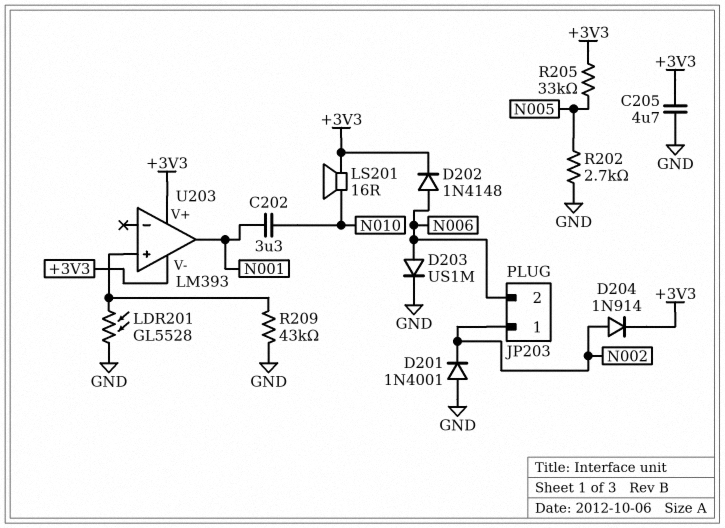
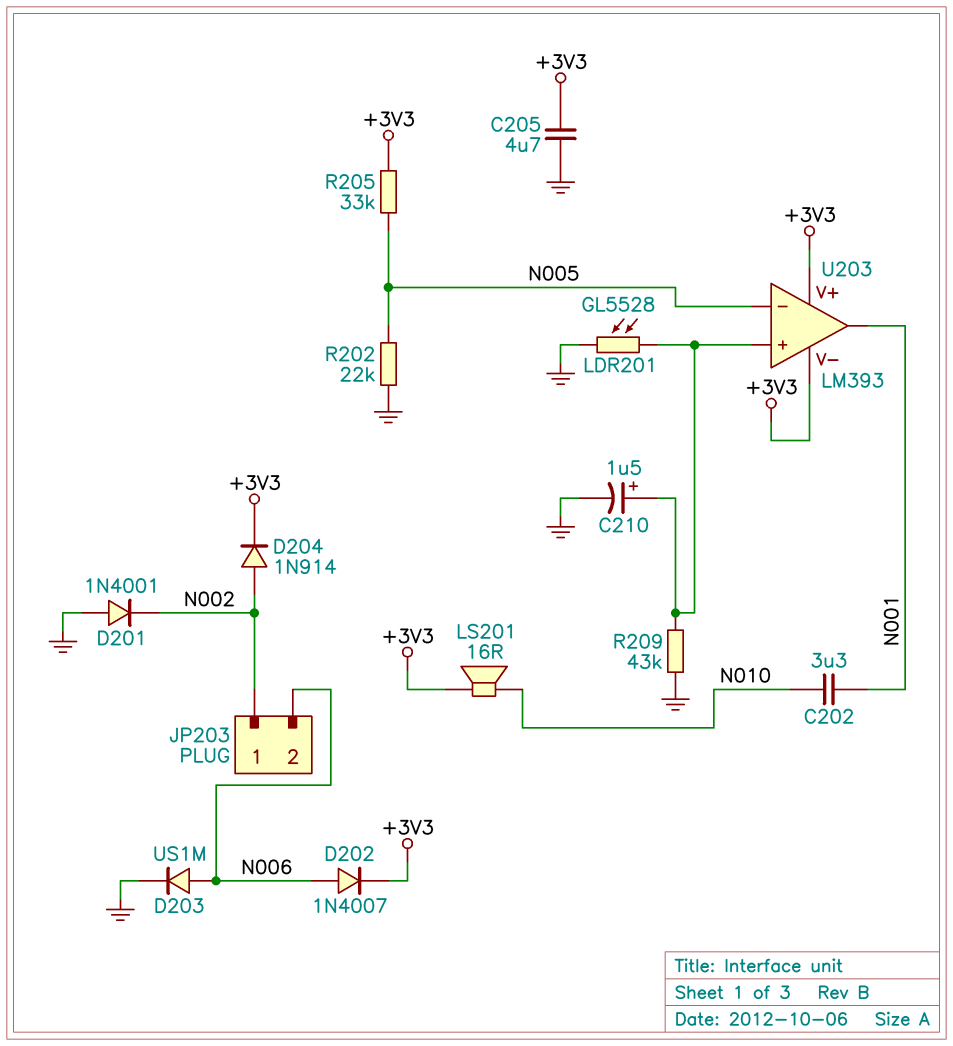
C210: none -> 1.5uF (plus U203/in+, minus GND)
D202: diode 1N4148 (A N006, K +3V3) -> diode 1N4007 (A N006, K +3V3)
R202: 2.7k (GND, N005) -> 22k (GND, N005)
U203 pin in-: none -> N005

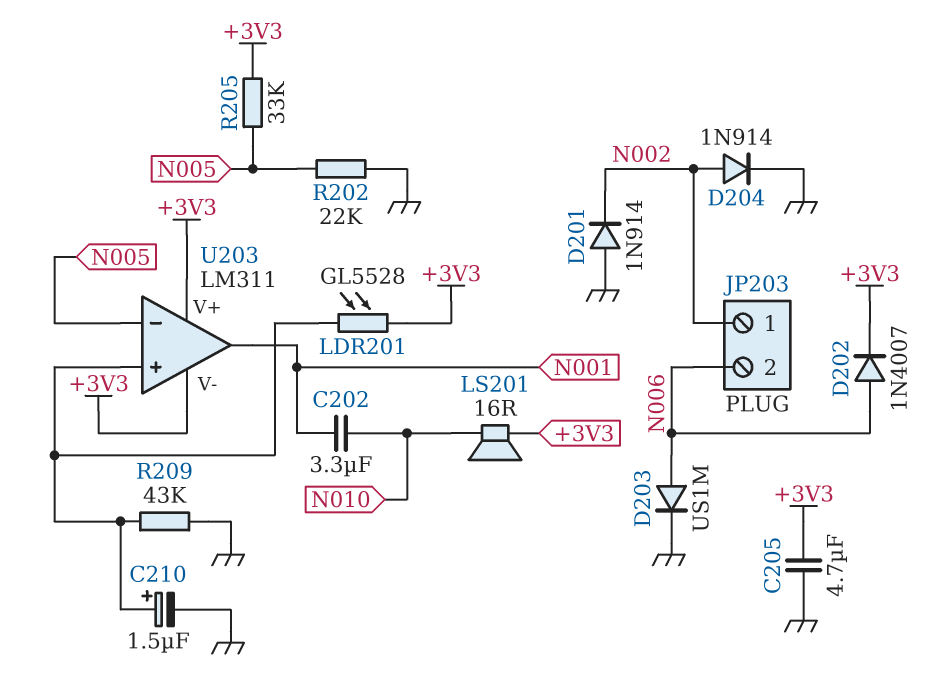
D201: diode 1N4001 (A GND, K N002) -> diode 1N914 (A GND, K N002)
D204: diode 1N914 (A N002, K +3V3) -> diode 1N914 (A N002, K GND)
LDR201: GL5528 (GND, U203/in+) -> GL5528 (+3V3, U203/in+)
U203: LM393 -> LM311

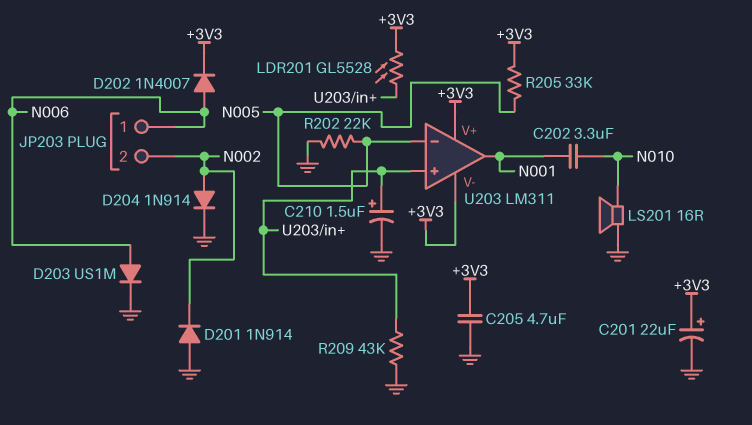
C201: none -> 22uF (plus +3V3, minus GND)
JP203 pin 1: N002 -> N006
JP203 pin 2: N006 -> N002
LS201: speaker 16R (+3V3, N010) -> speaker 16R (GND, N010)

